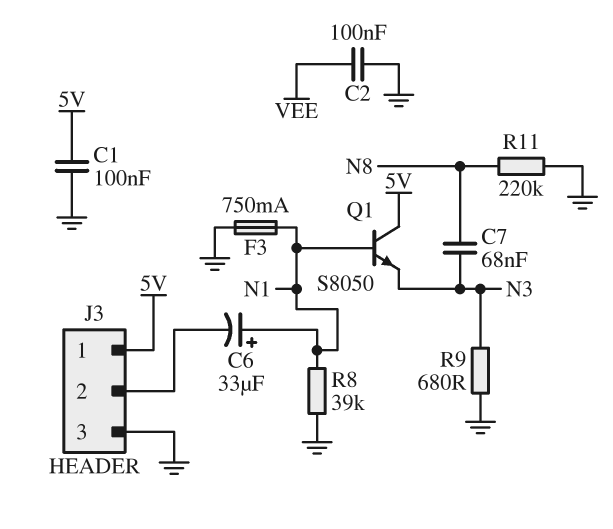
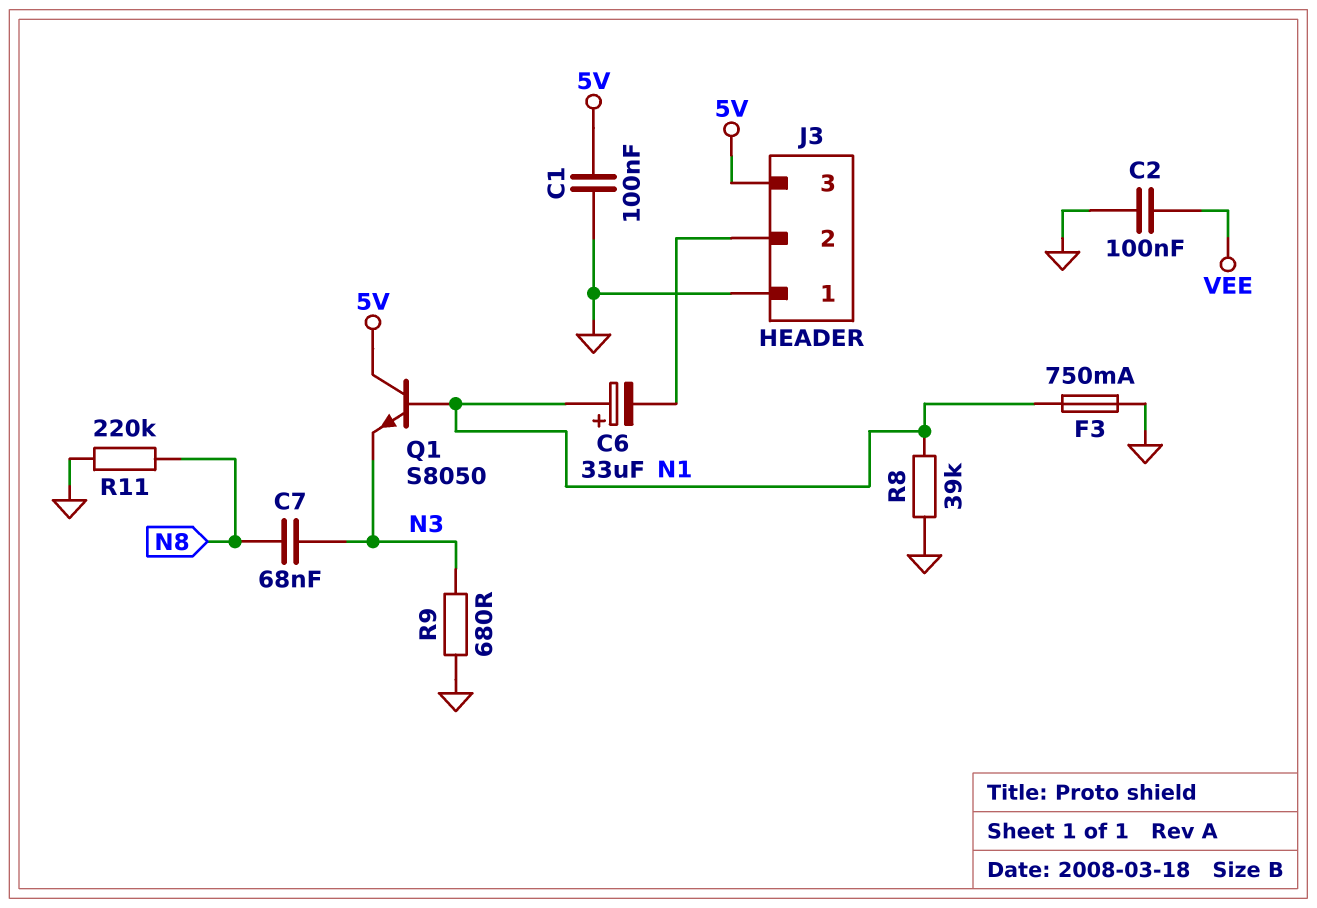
J3 pin 1: 5V -> GND
J3 pin 3: GND -> 5V

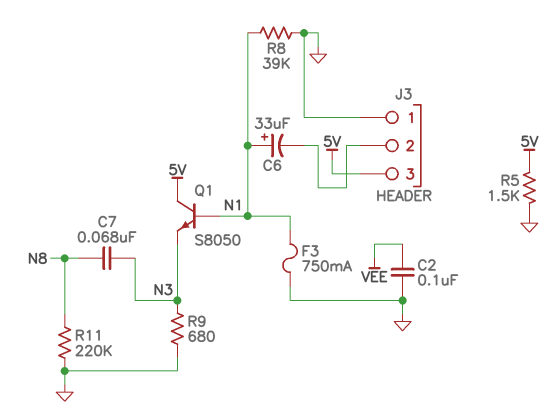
C1: 100nF (5V, GND) -> none
R5: none -> 1.5k (5V, GND)

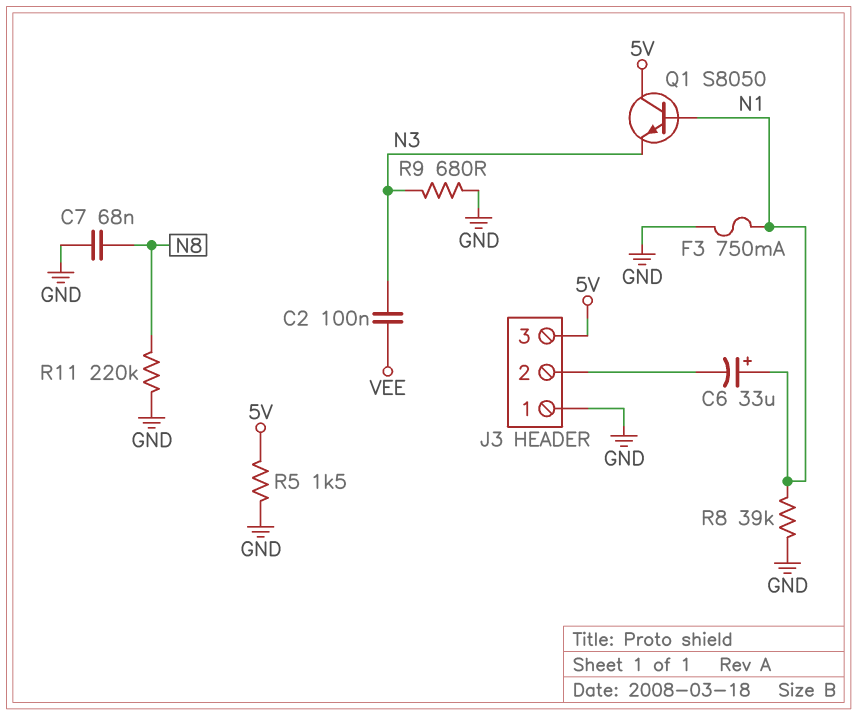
C2: 100nF (GND, VEE) -> 100nF (N3, VEE)
C7: 68nF (N3, N8) -> 68nF (GND, N8)

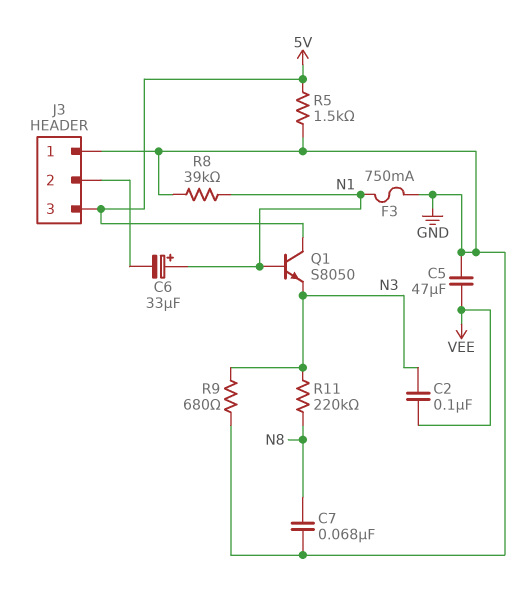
C5: none -> 47uF (GND, VEE)
R11: 220k (GND, N8) -> 220k (N3, N8)

